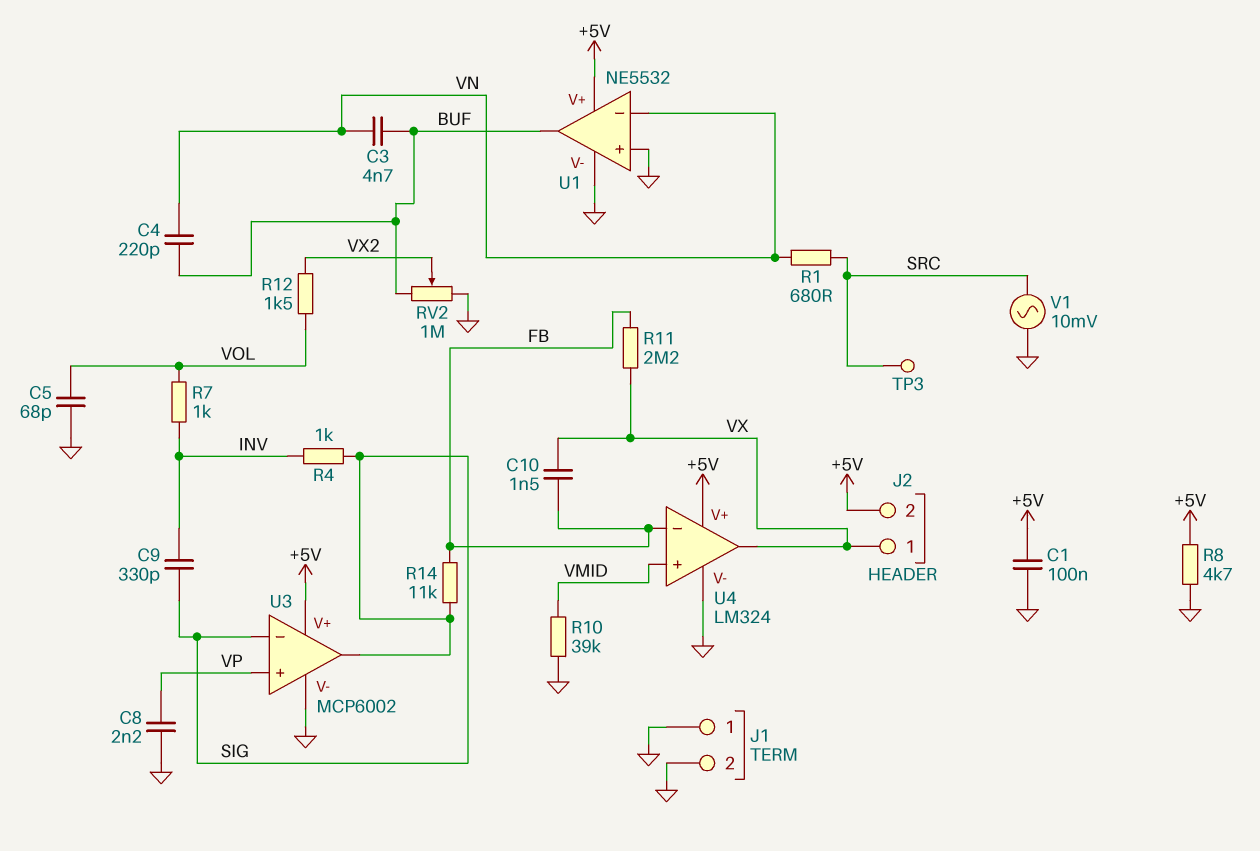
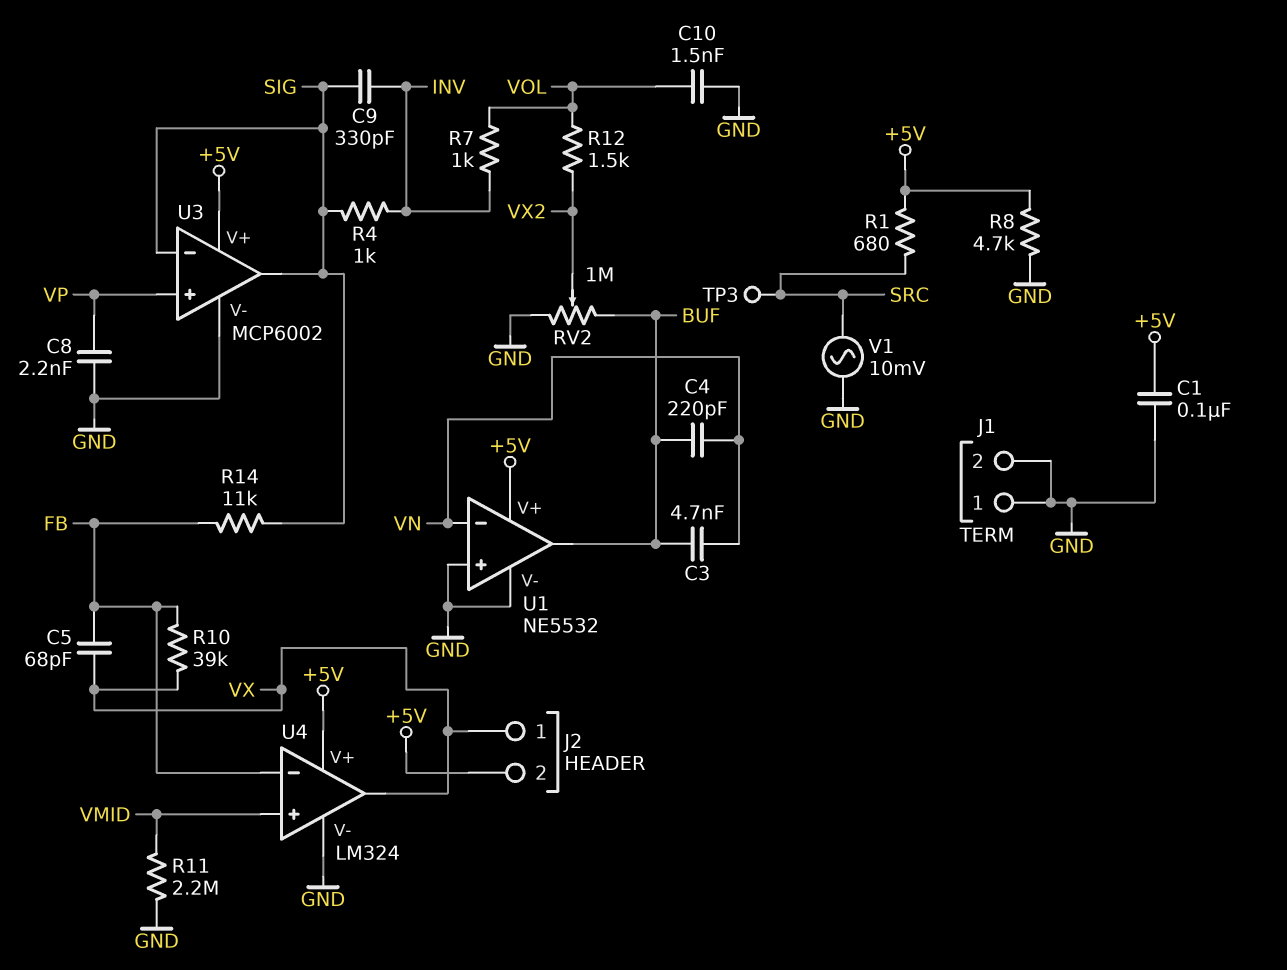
C5: 68pF (GND, VOL) -> 68pF (FB, VX)
C10: 1.5nF (FB, VX) -> 1.5nF (GND, VOL)
R1: 680 (SRC, VN) -> 680 (+5V, SRC)
R10: 39k (GND, VMID) -> 39k (FB, VX)
R11: 2.2M (FB, VX) -> 2.2M (GND, VMID)

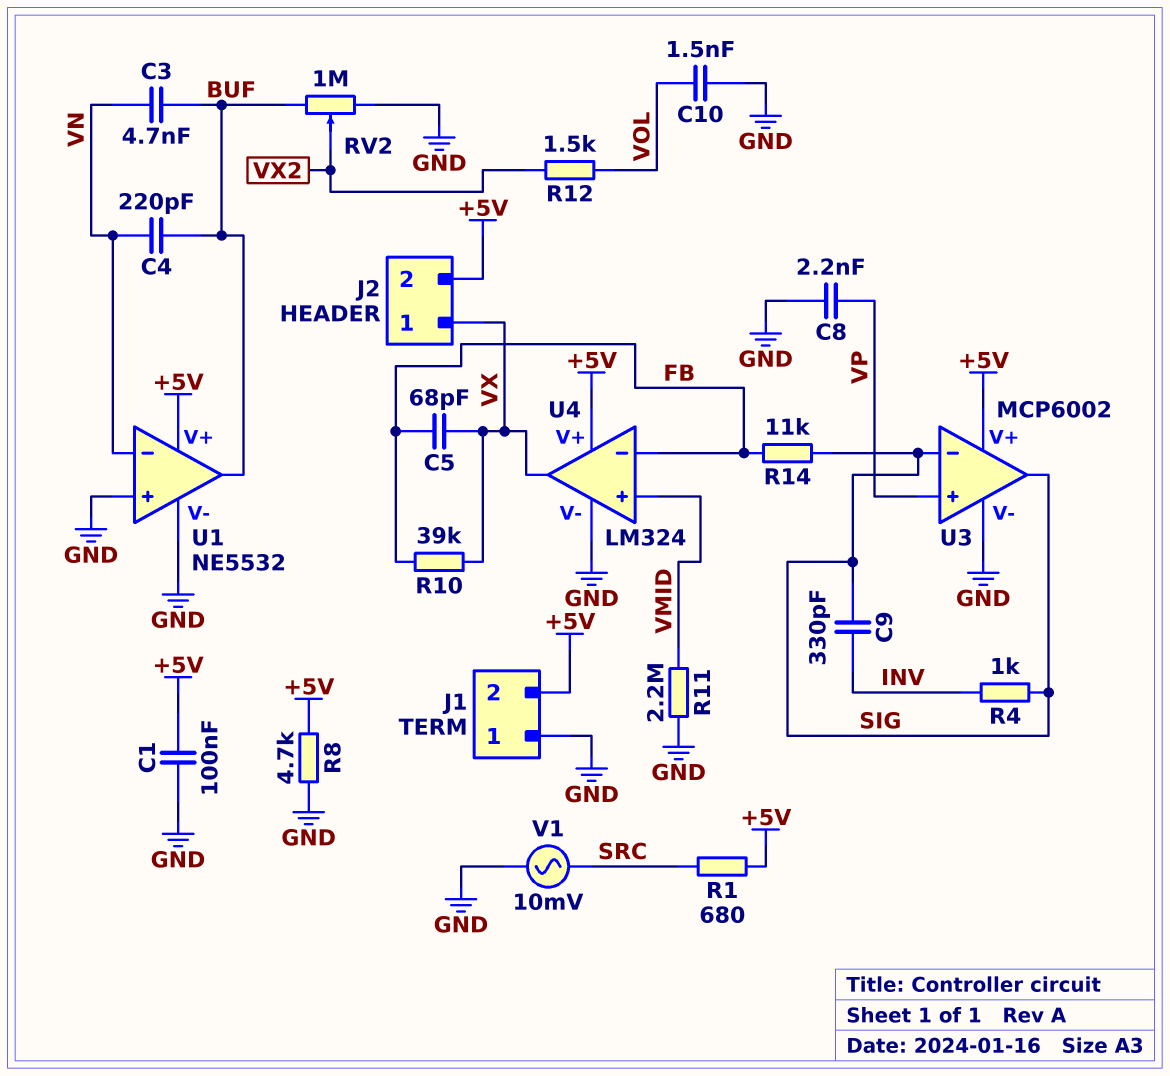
J1 pin 2: GND -> +5V
R7: 1k (INV, VOL) -> none
TP3: test point (SRC) -> none

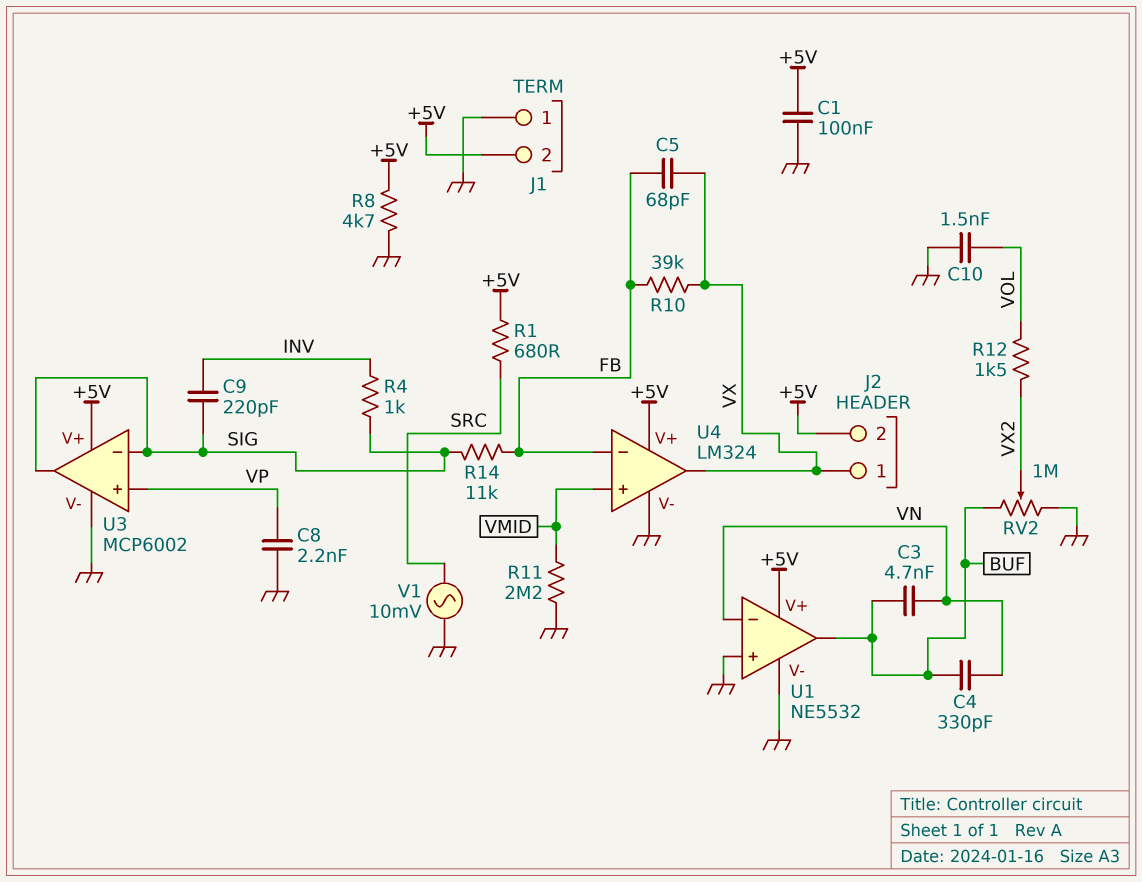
C4: 220pF (BUF, VN) -> 330pF (BUF, VN)
C9: 330pF (INV, SIG) -> 220pF (INV, SIG)

